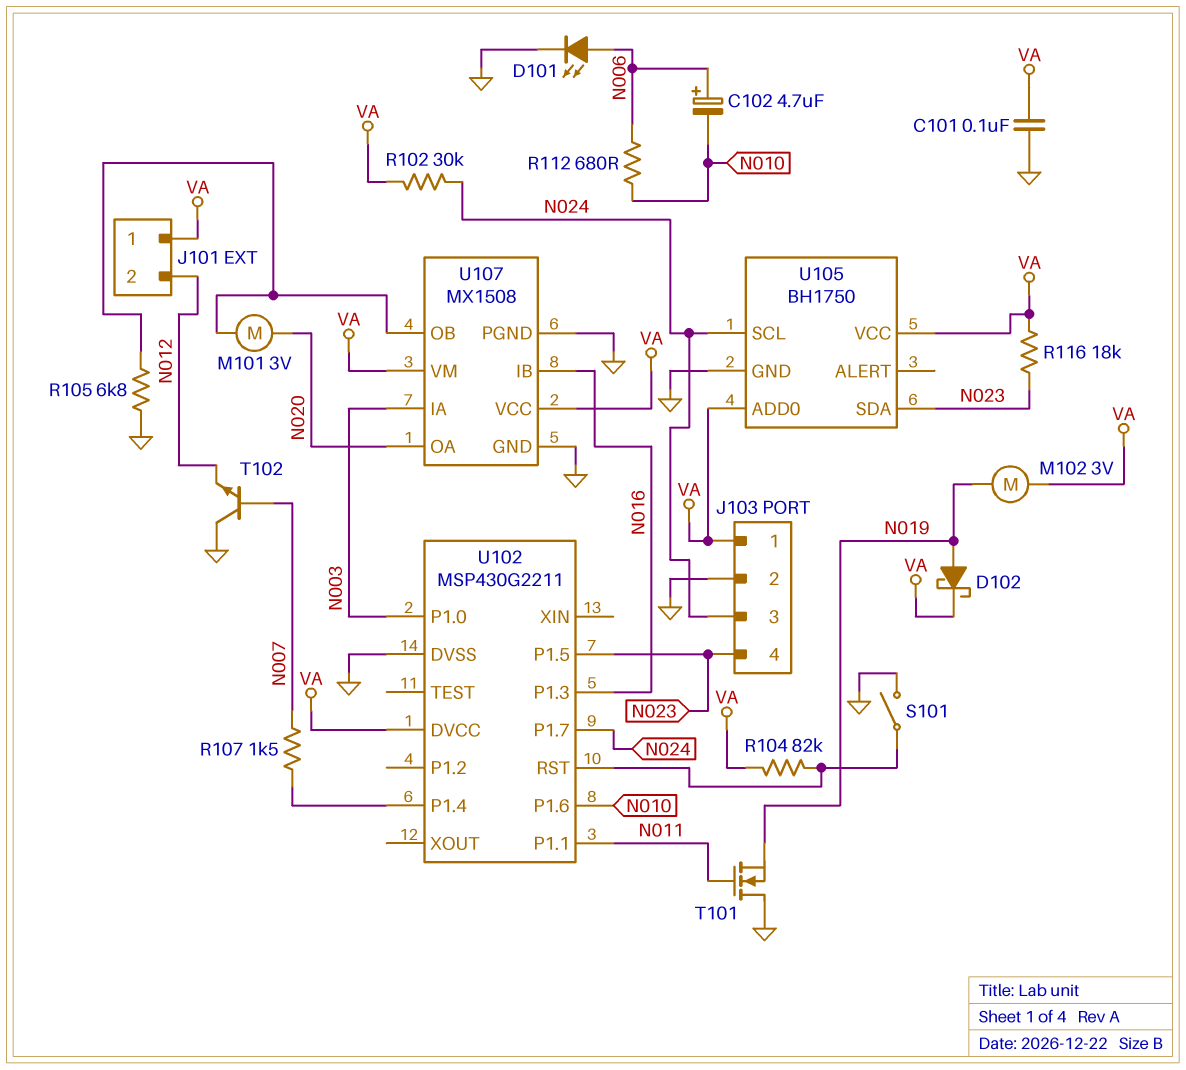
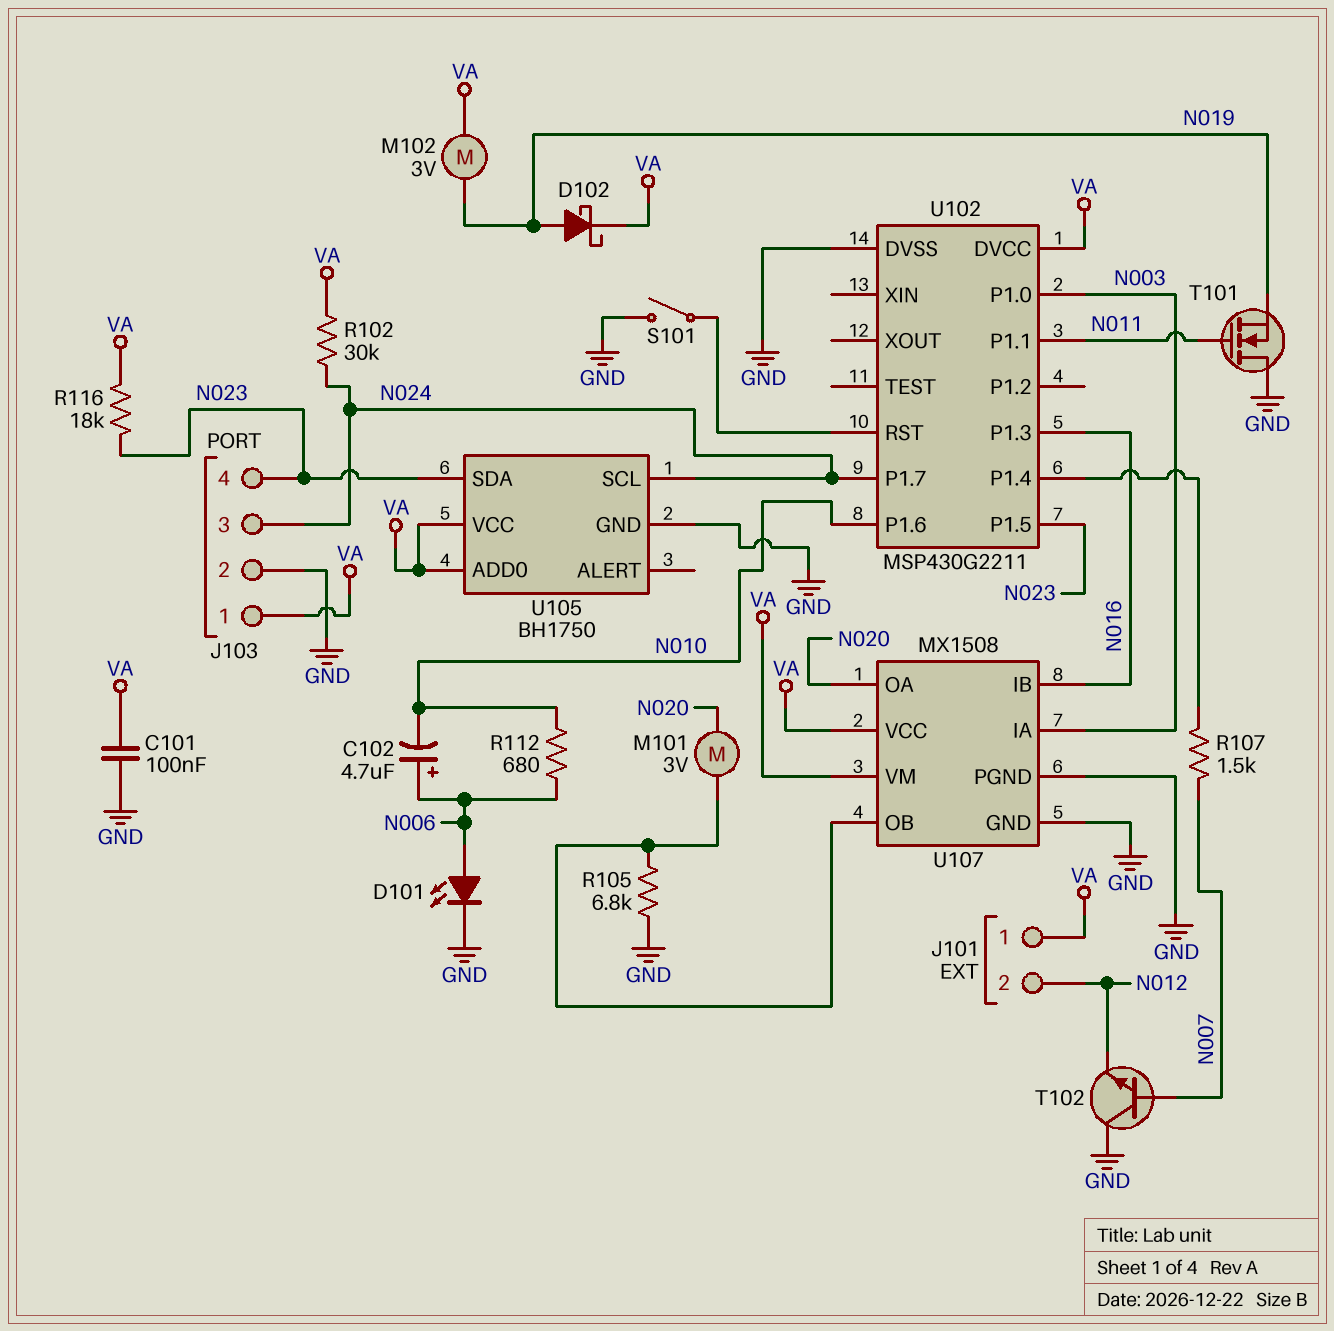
R104: 82k (U102/RST, VA) -> none

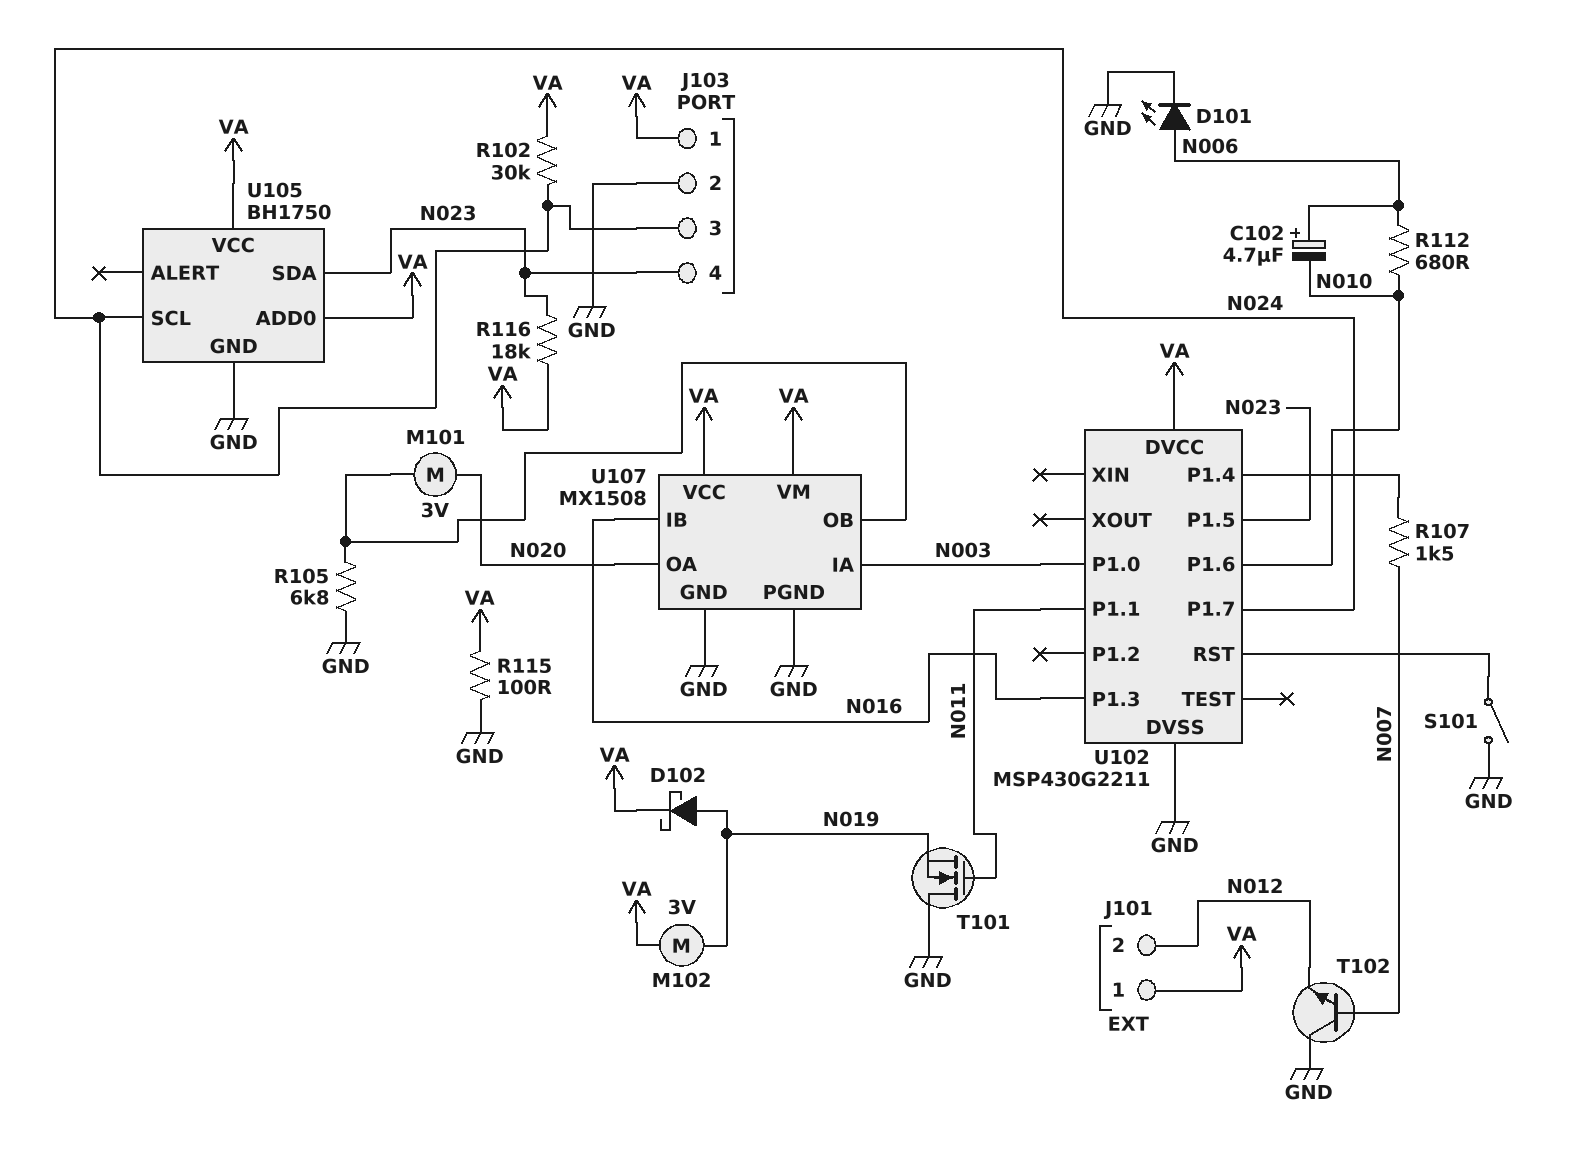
C101: 100nF (GND, VA) -> none
R115: none -> 100 (GND, VA)

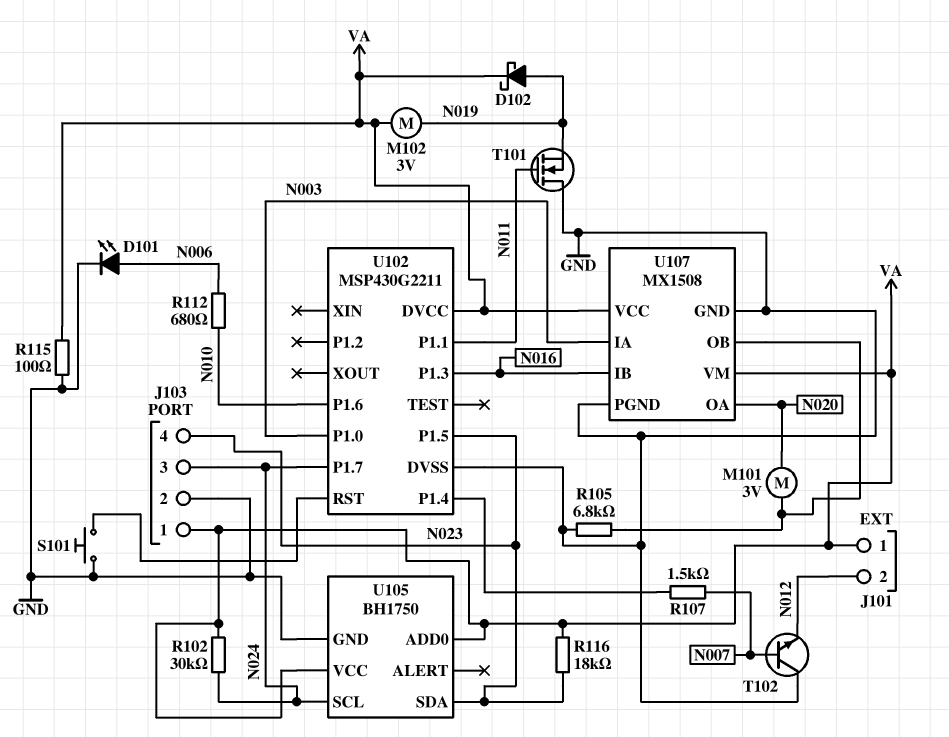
C102: 4.7uF (plus N006, minus N010) -> none
S101: switch (GND, U102/RST) -> button (GND, U102/RST)

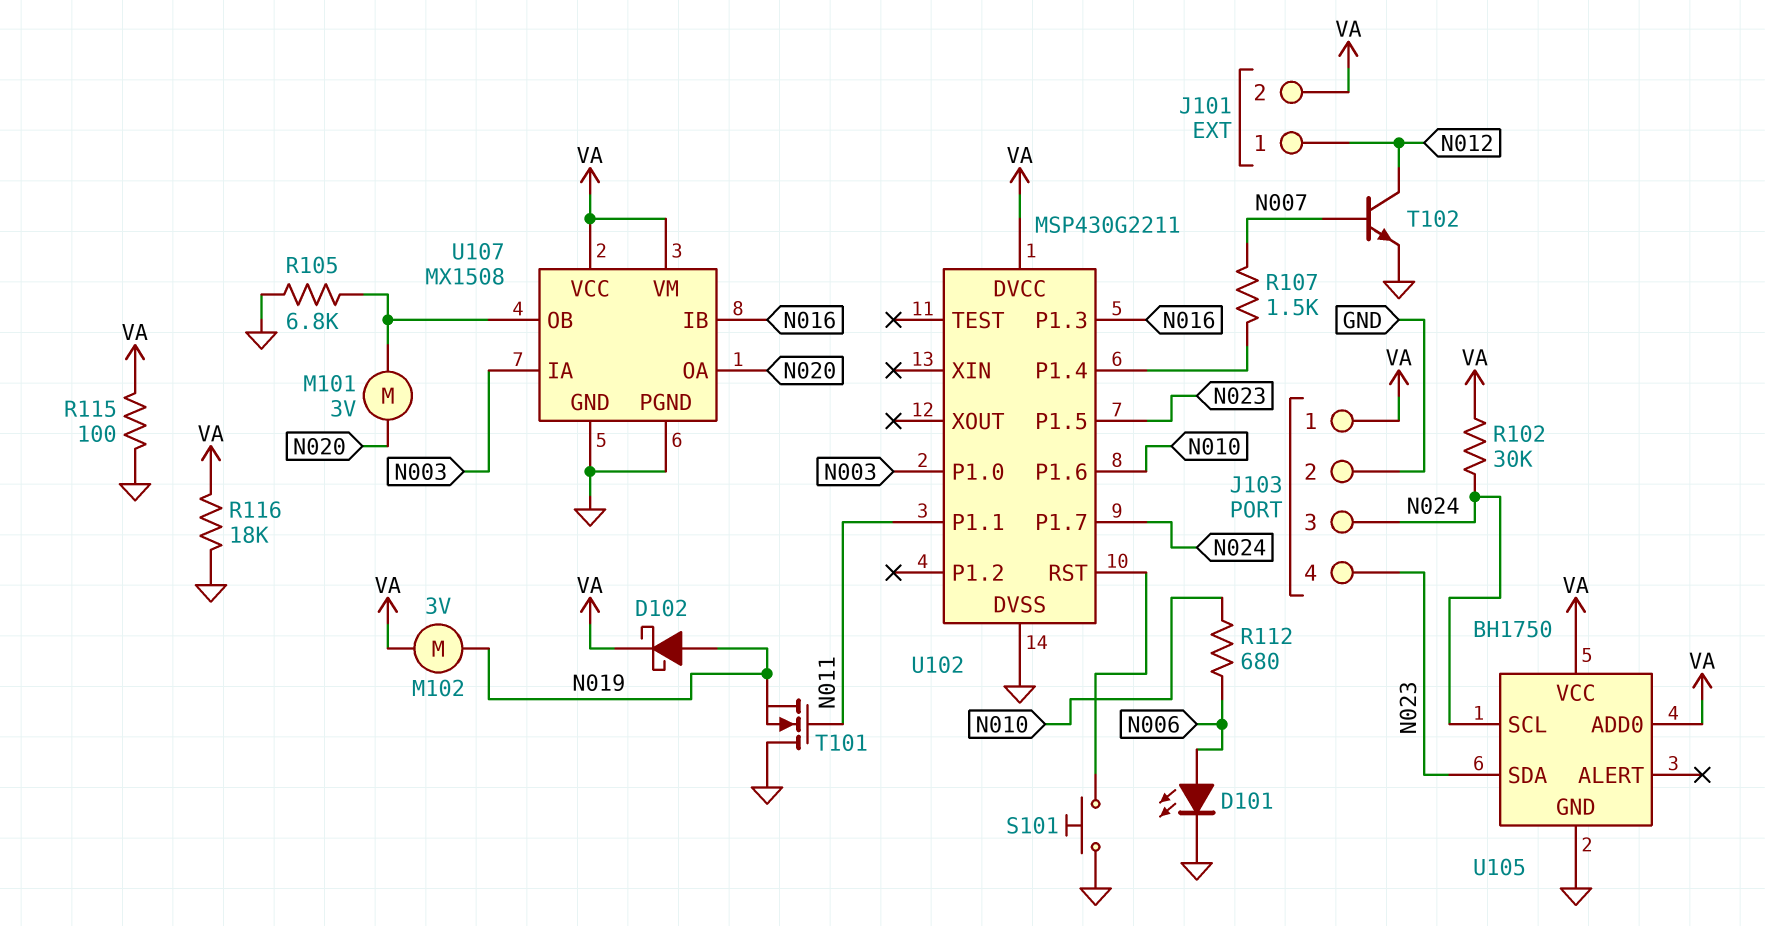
J101 pin 1: VA -> N012
J101 pin 2: N012 -> VA
R116: 18k (N023, VA) -> 18k (GND, VA)
T102: NPN (B N007, C GND, E N012) -> NPN (B N007, C N012, E GND)

